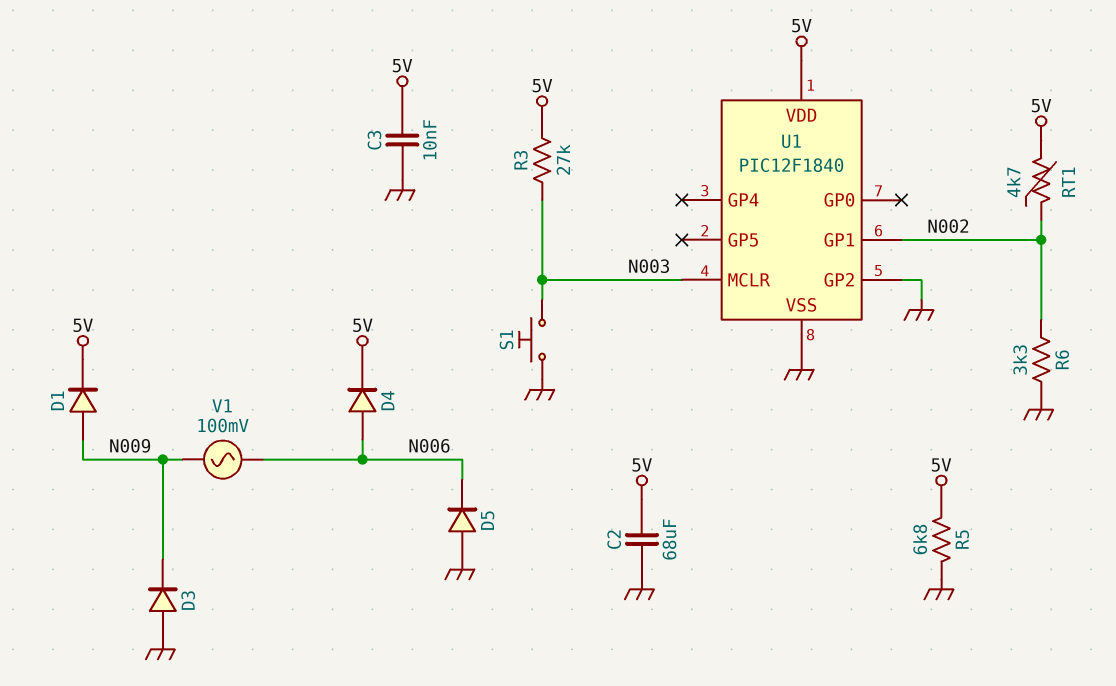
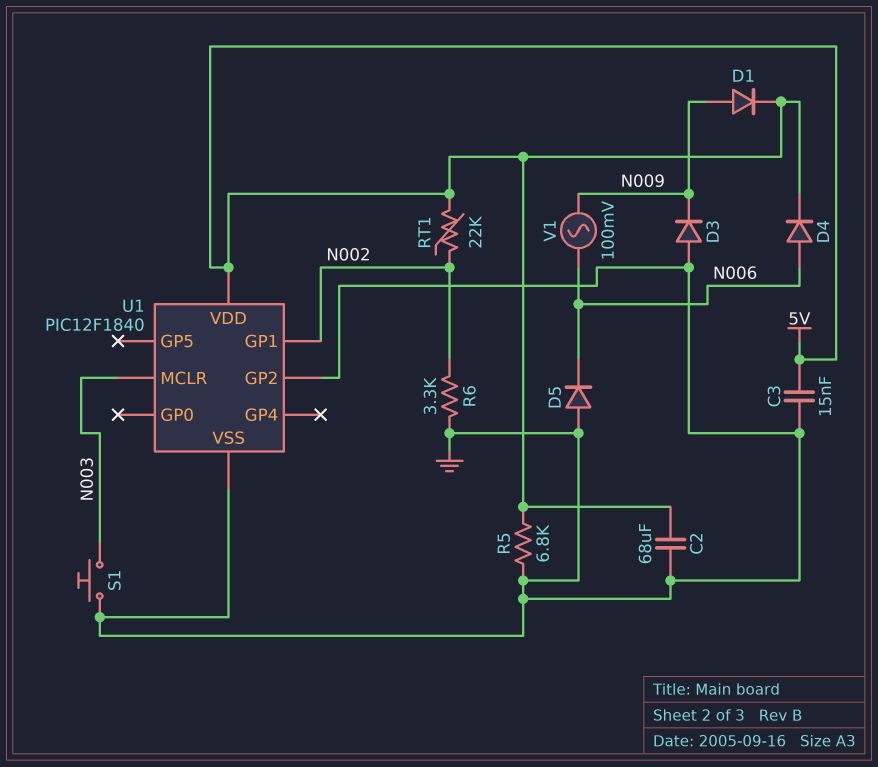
C3: 10nF (5V, GND) -> 15nF (5V, GND)
R3: 27k (5V, N003) -> none
RT1: 4.7k (5V, N002) -> 22k (5V, N002)

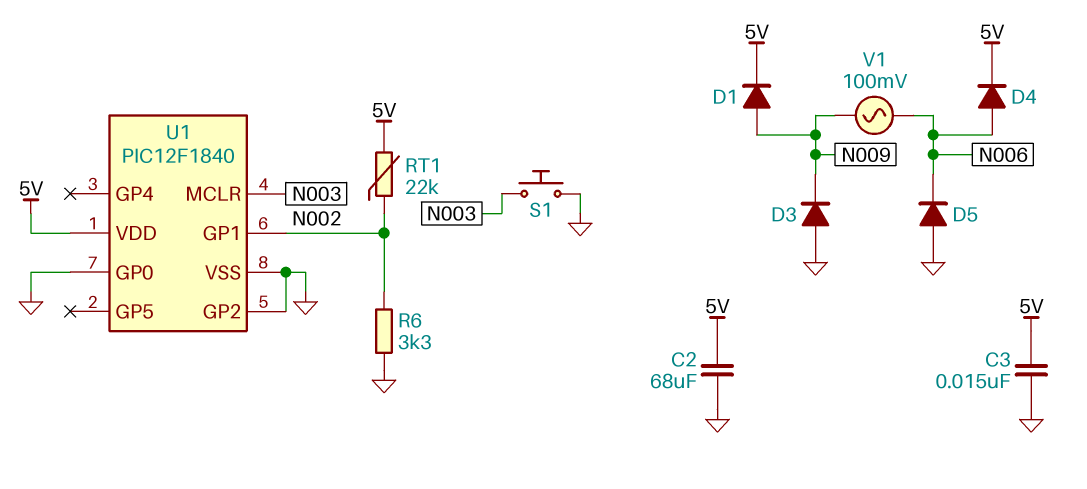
R5: 6.8k (5V, GND) -> none
U1 pin GP0: none -> GND

